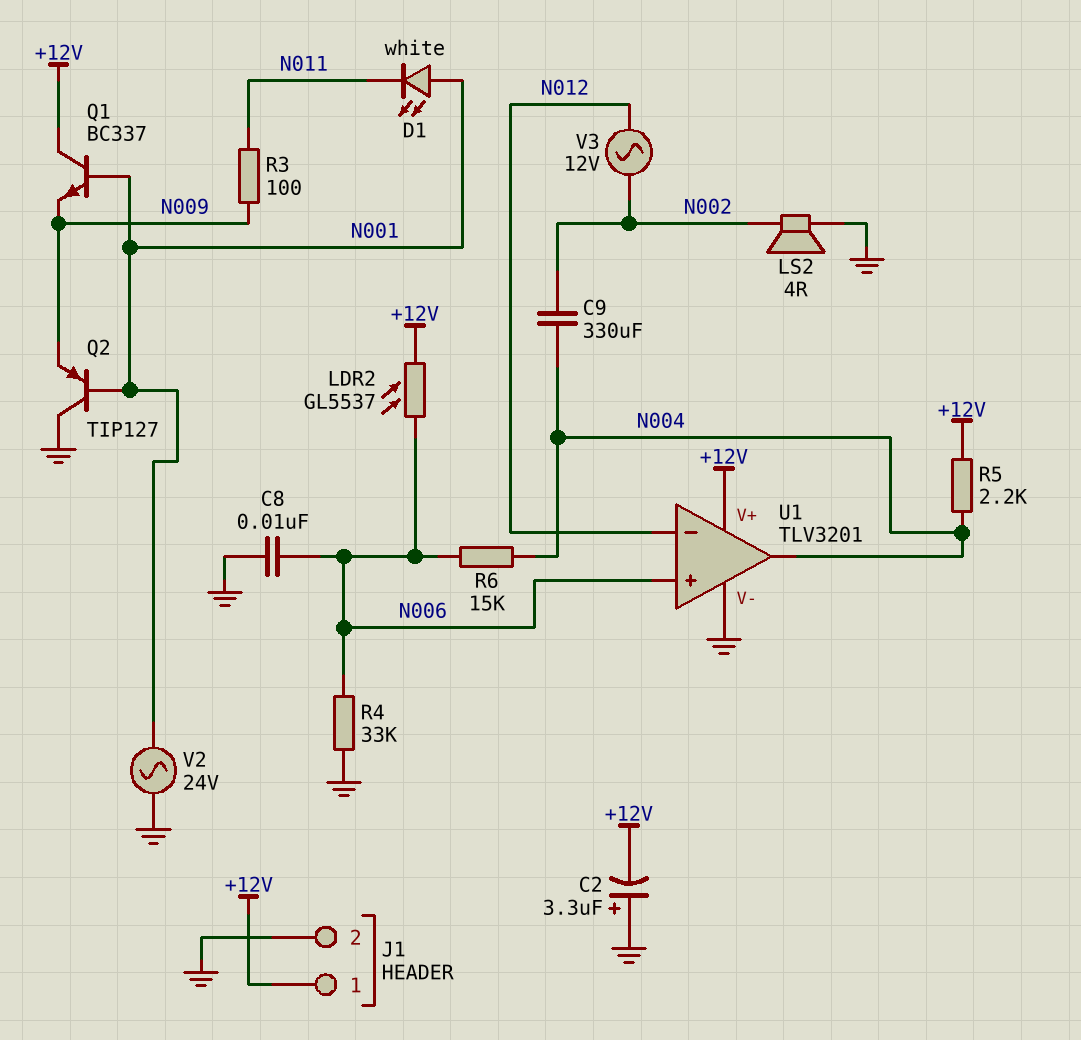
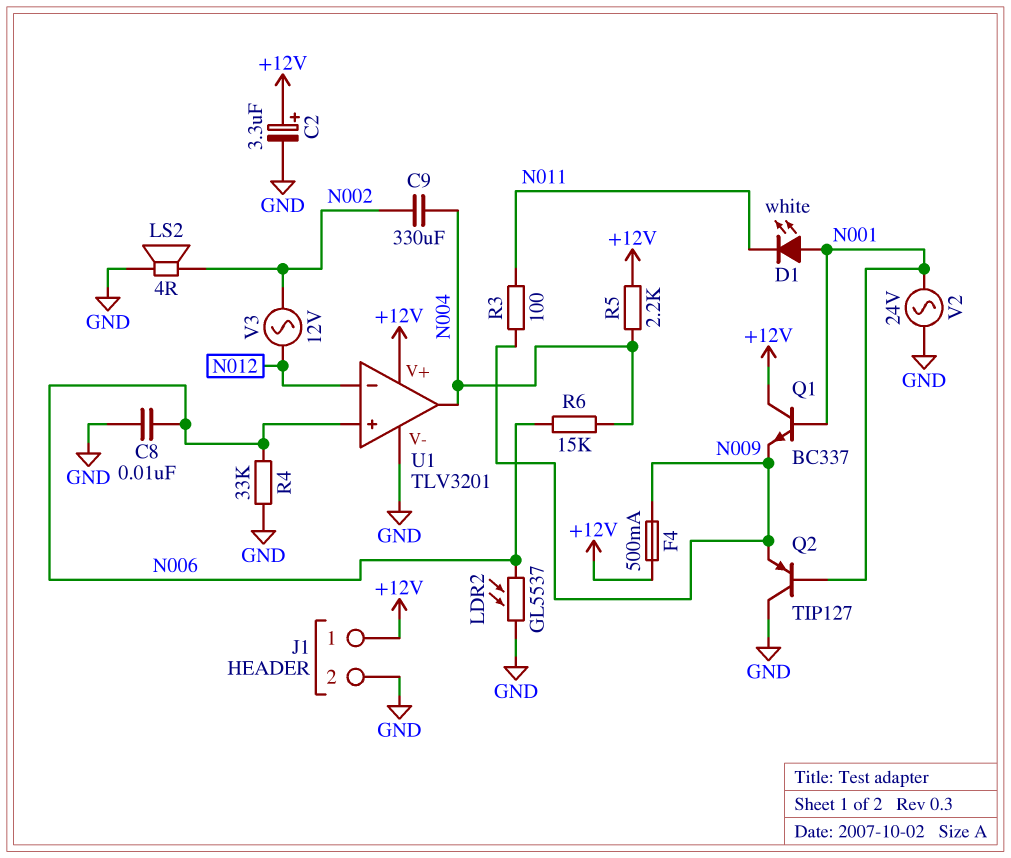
C2: 3.3uF (plus GND, minus +12V) -> 3.3uF (plus +12V, minus GND)
F4: none -> 500mA (+12V, N009)
LDR2: GL5537 (+12V, N006) -> GL5537 (GND, N006)

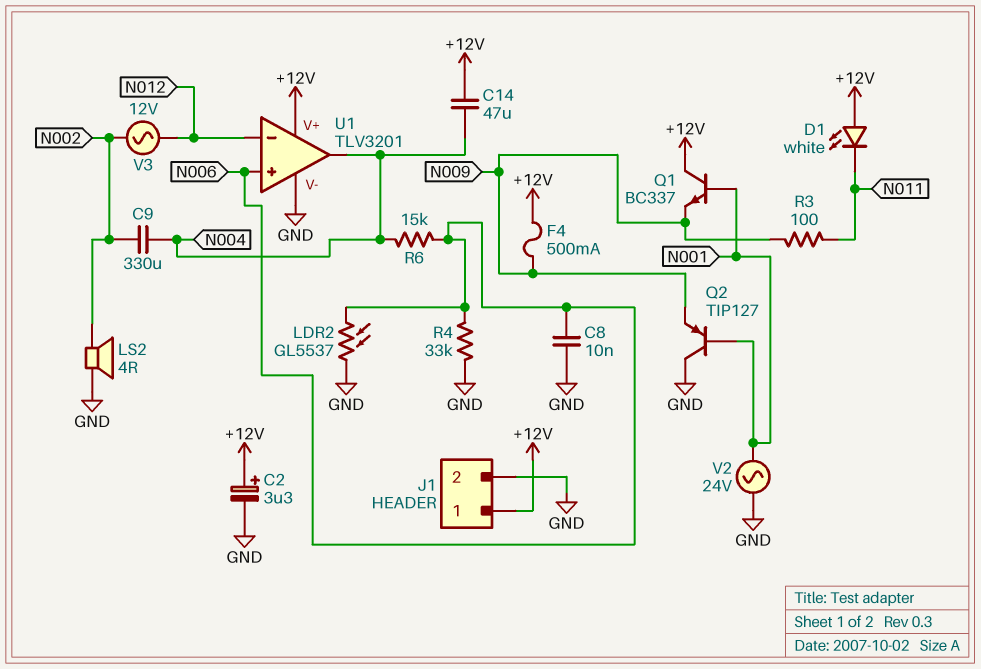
C14: none -> 47uF (+12V, N004)
D1: LED white (A N001, K N011) -> LED white (A +12V, K N011)
R5: 2.2k (+12V, N004) -> none

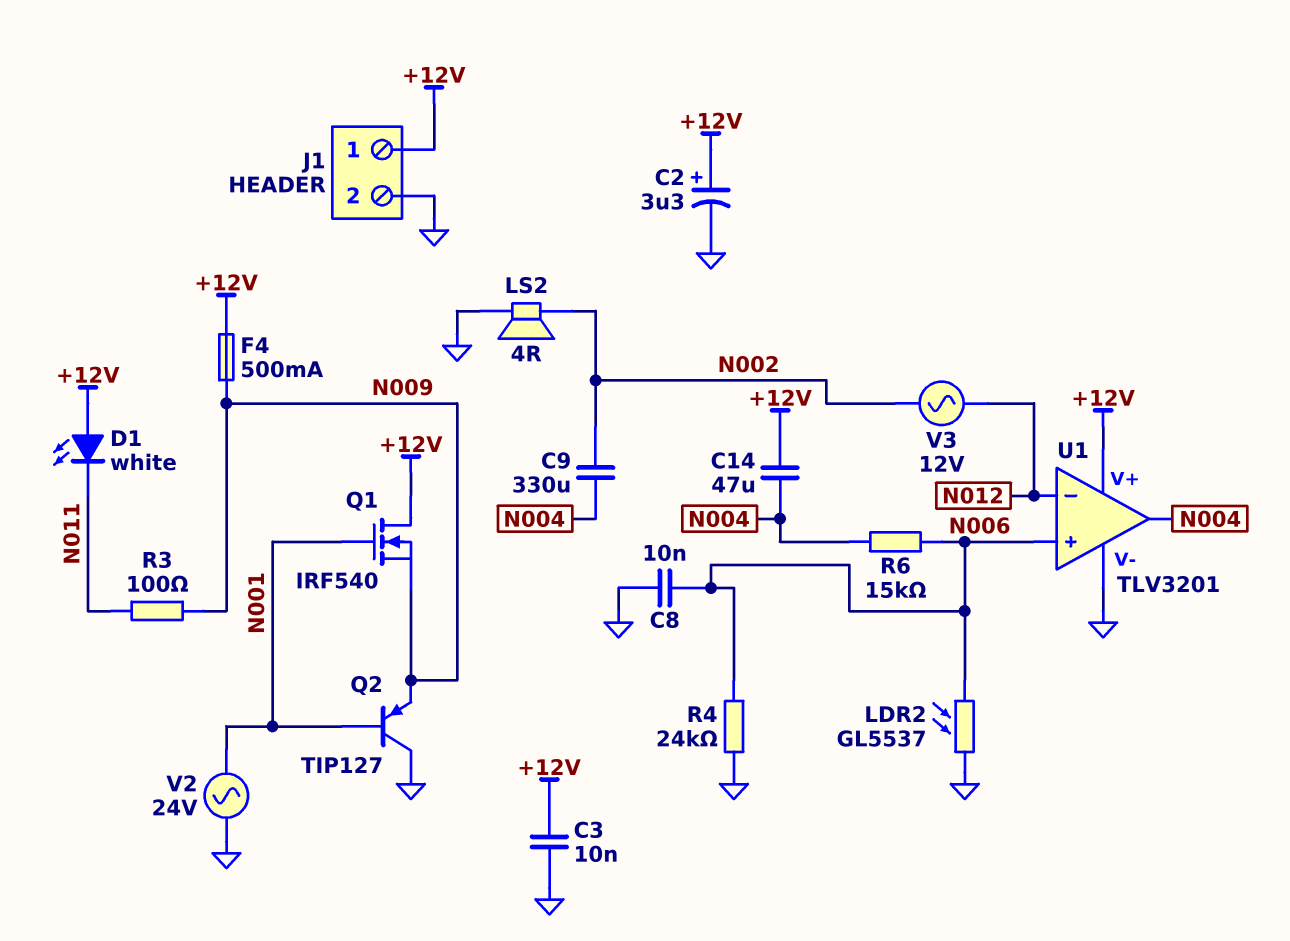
C3: none -> 10nF (+12V, GND)
Q1: NPN BC337 (B N001, C +12V, E N009) -> NMOS IRF540 (G N001, D +12V, S N009)
R4: 33k (GND, N006) -> 24k (GND, N006)

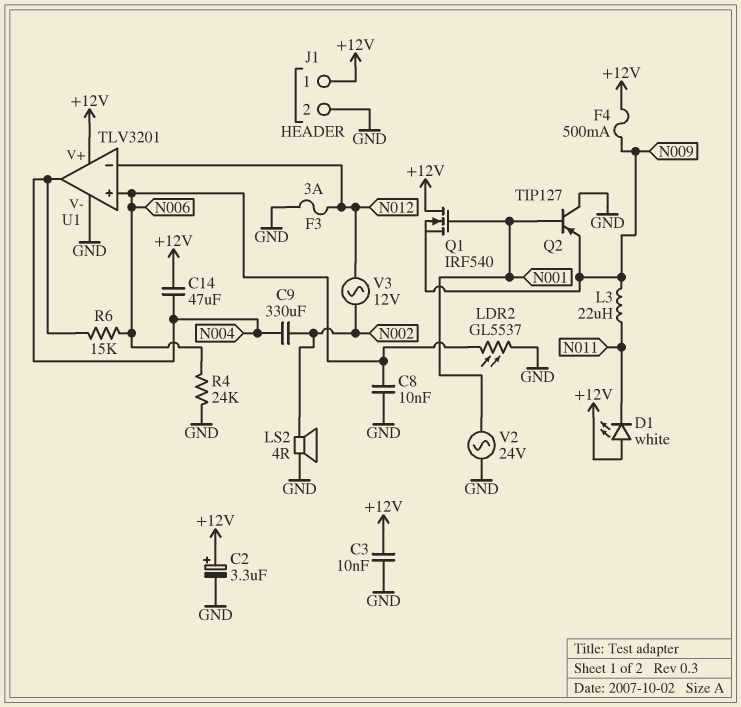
F3: none -> 3A (GND, N012)
L3: none -> 22uH (N009, N011)
R3: 100 (N009, N011) -> none

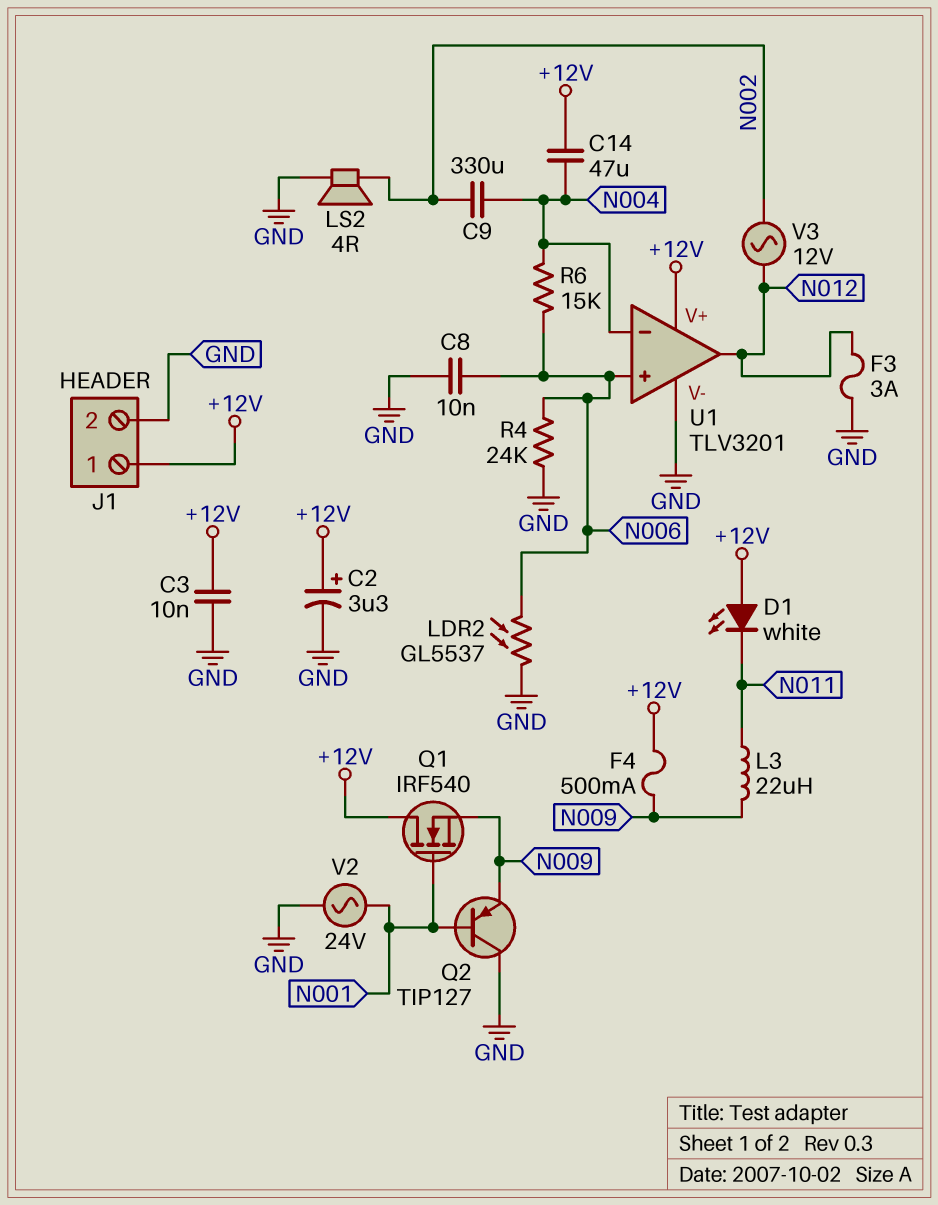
U1 pin in-: N012 -> N004
U1 pin out: N004 -> N012

